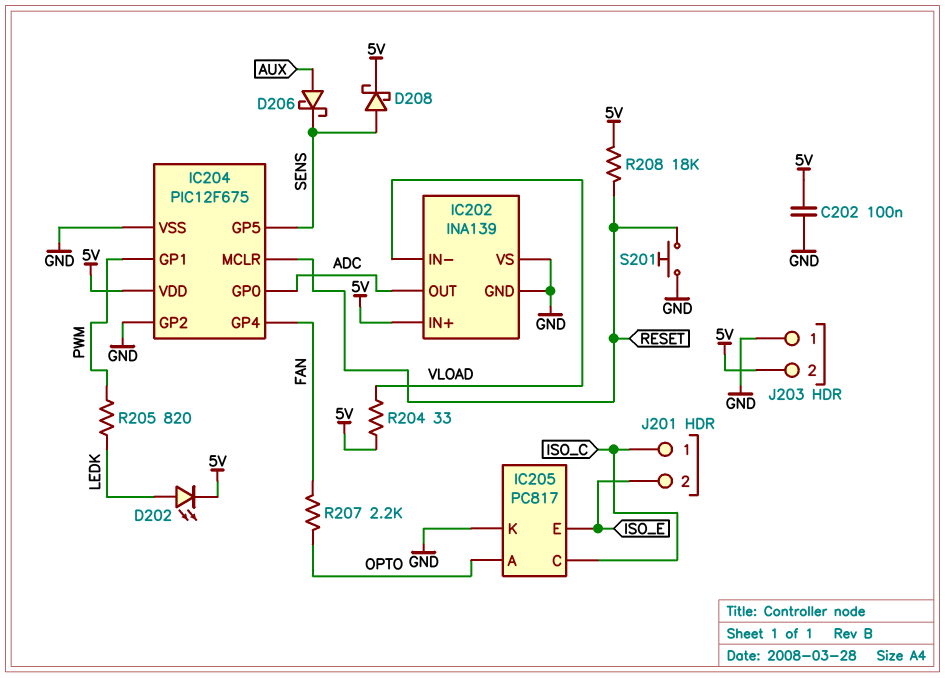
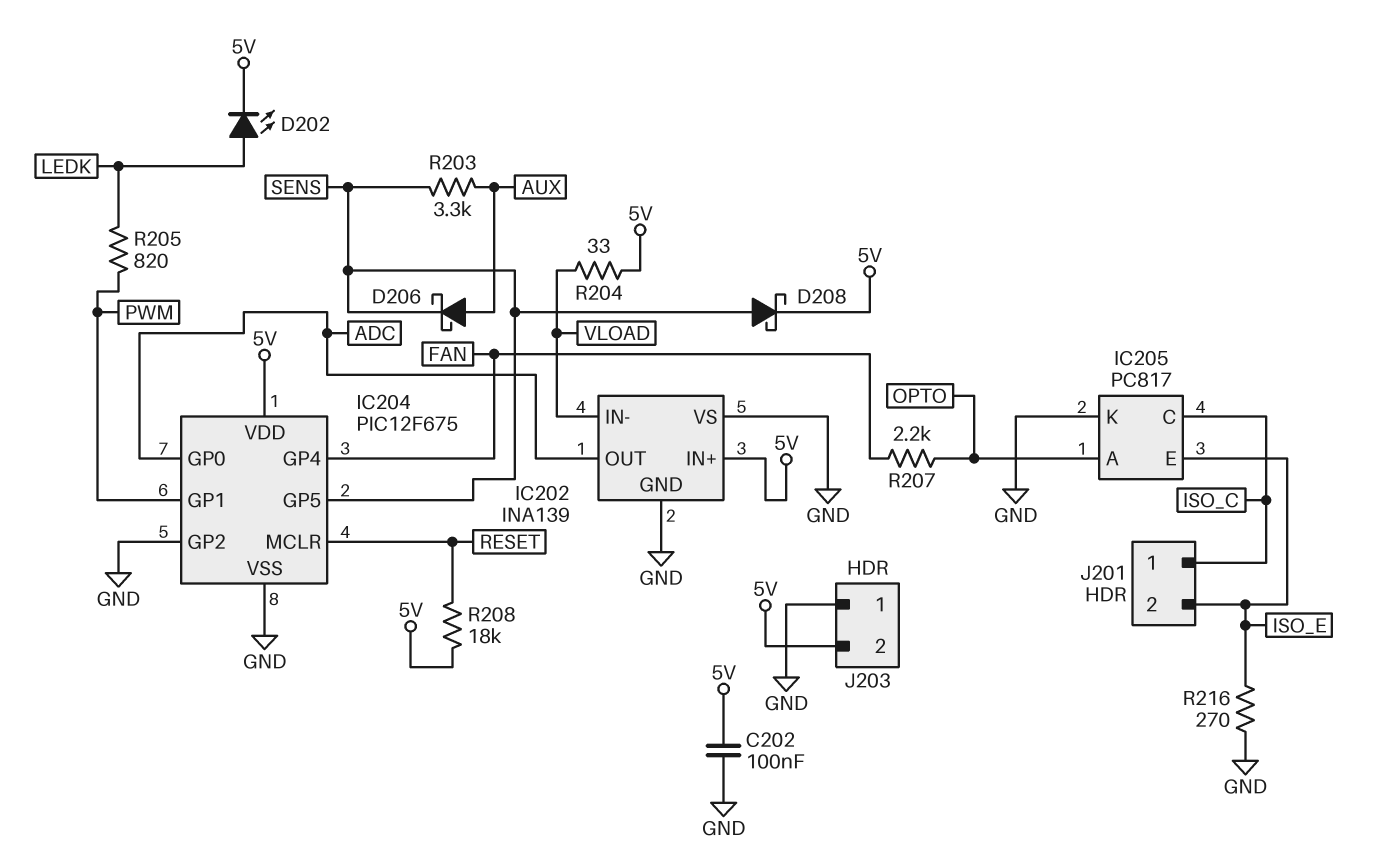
R203: none -> 3.3k (AUX, SENS)
R216: none -> 270 (GND, ISO_E)
S201: button (GND, RESET) -> none

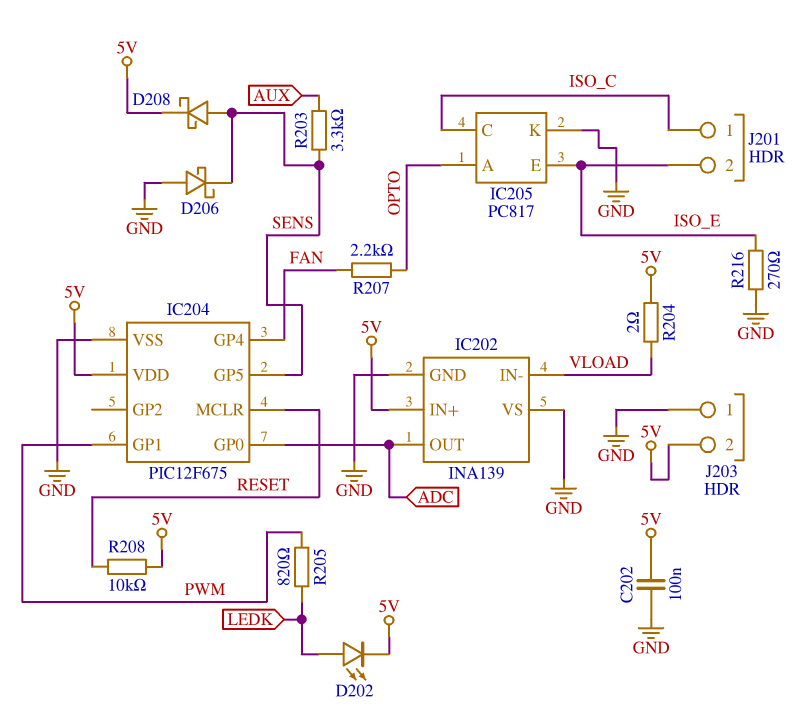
D206: schottky (A AUX, K SENS) -> schottky (A GND, K SENS)
IC204 pin GP2: GND -> none
R204: 33 (5V, VLOAD) -> 2 (5V, VLOAD)
R208: 18k (5V, RESET) -> 10k (5V, RESET)

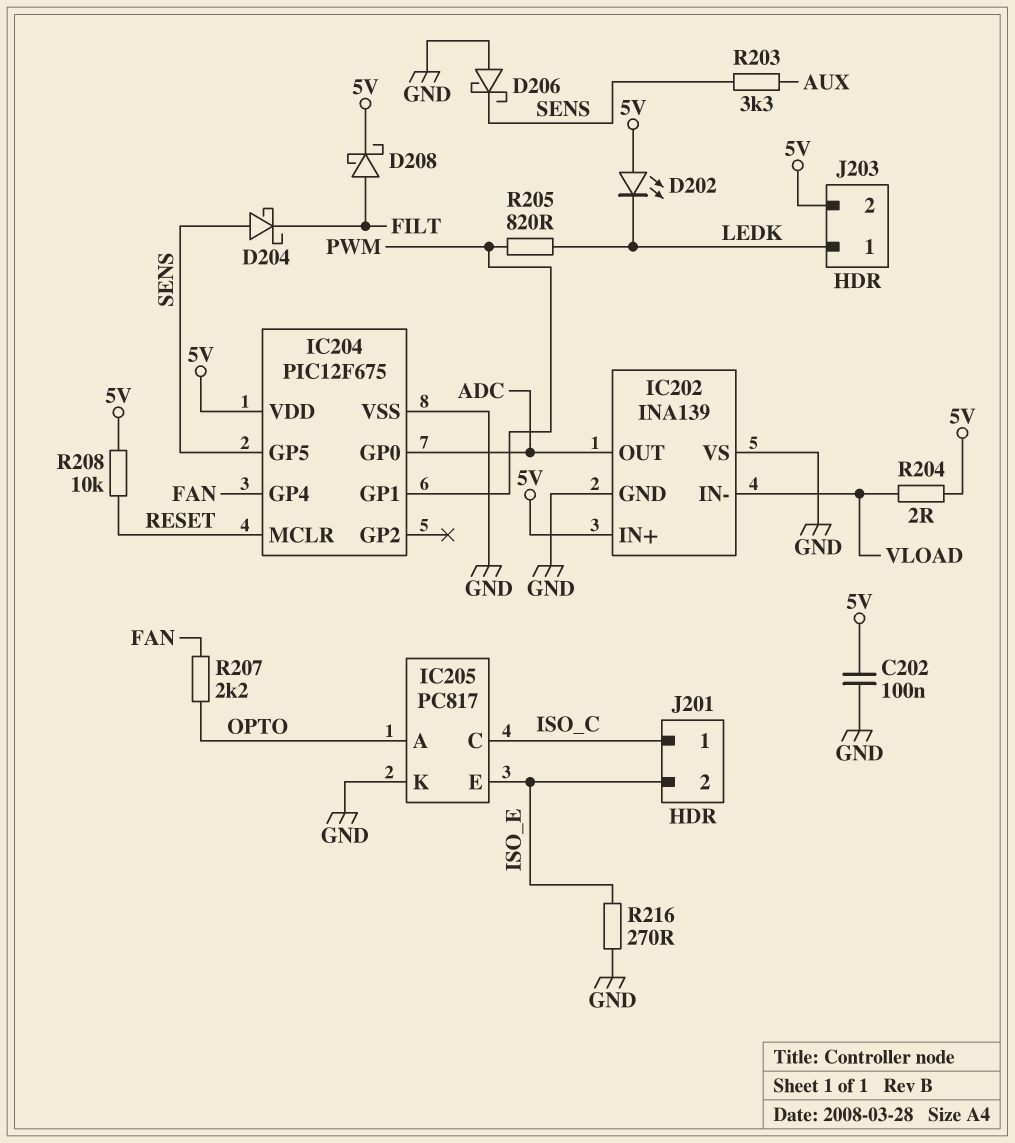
D202: LED (A LEDK, K 5V) -> LED (A 5V, K LEDK)
D204: none -> schottky (A SENS, K FILT)
D208: schottky (A SENS, K 5V) -> schottky (A FILT, K 5V)
J203 pin 1: GND -> LEDK

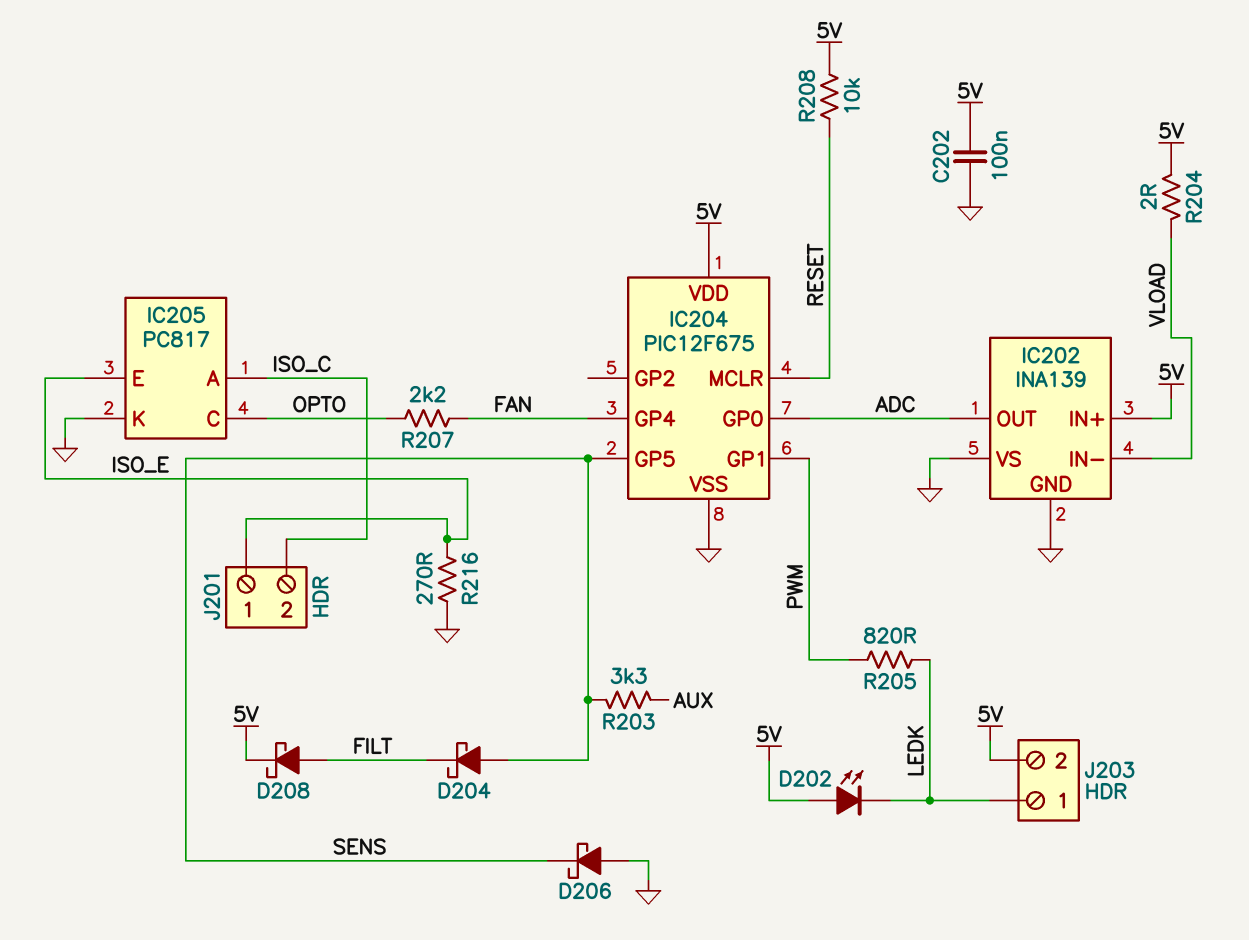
IC205 pin A: OPTO -> ISO_C
IC205 pin C: ISO_C -> OPTO
J201 pin 1: ISO_C -> ISO_E
J201 pin 2: ISO_E -> ISO_C

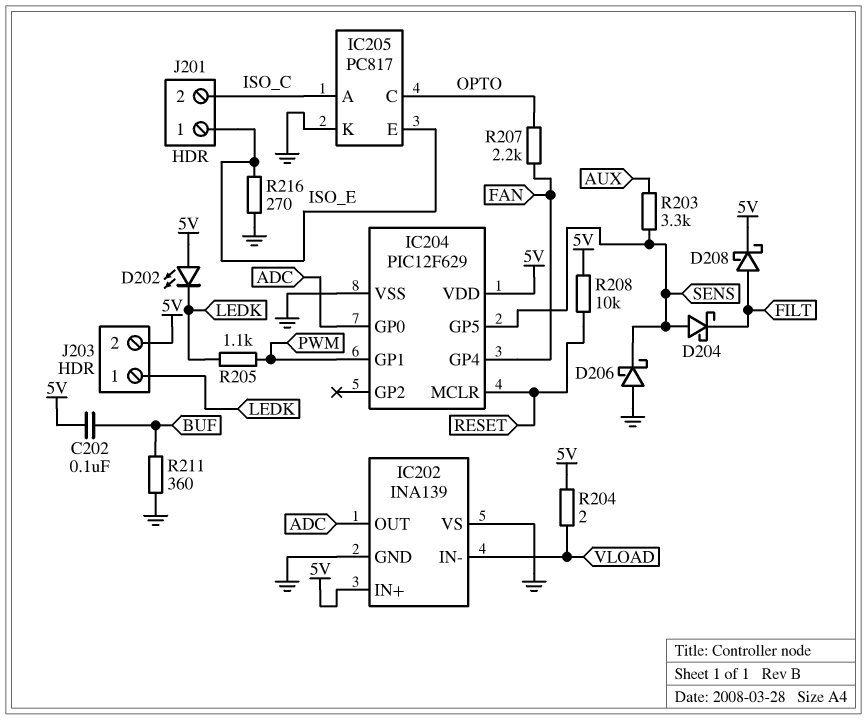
C202: 100nF (5V, GND) -> 100nF (5V, BUF)
IC204: PIC12F675 -> PIC12F629
R205: 820 (LEDK, PWM) -> 1.1k (LEDK, PWM)
R211: none -> 360 (BUF, GND)

